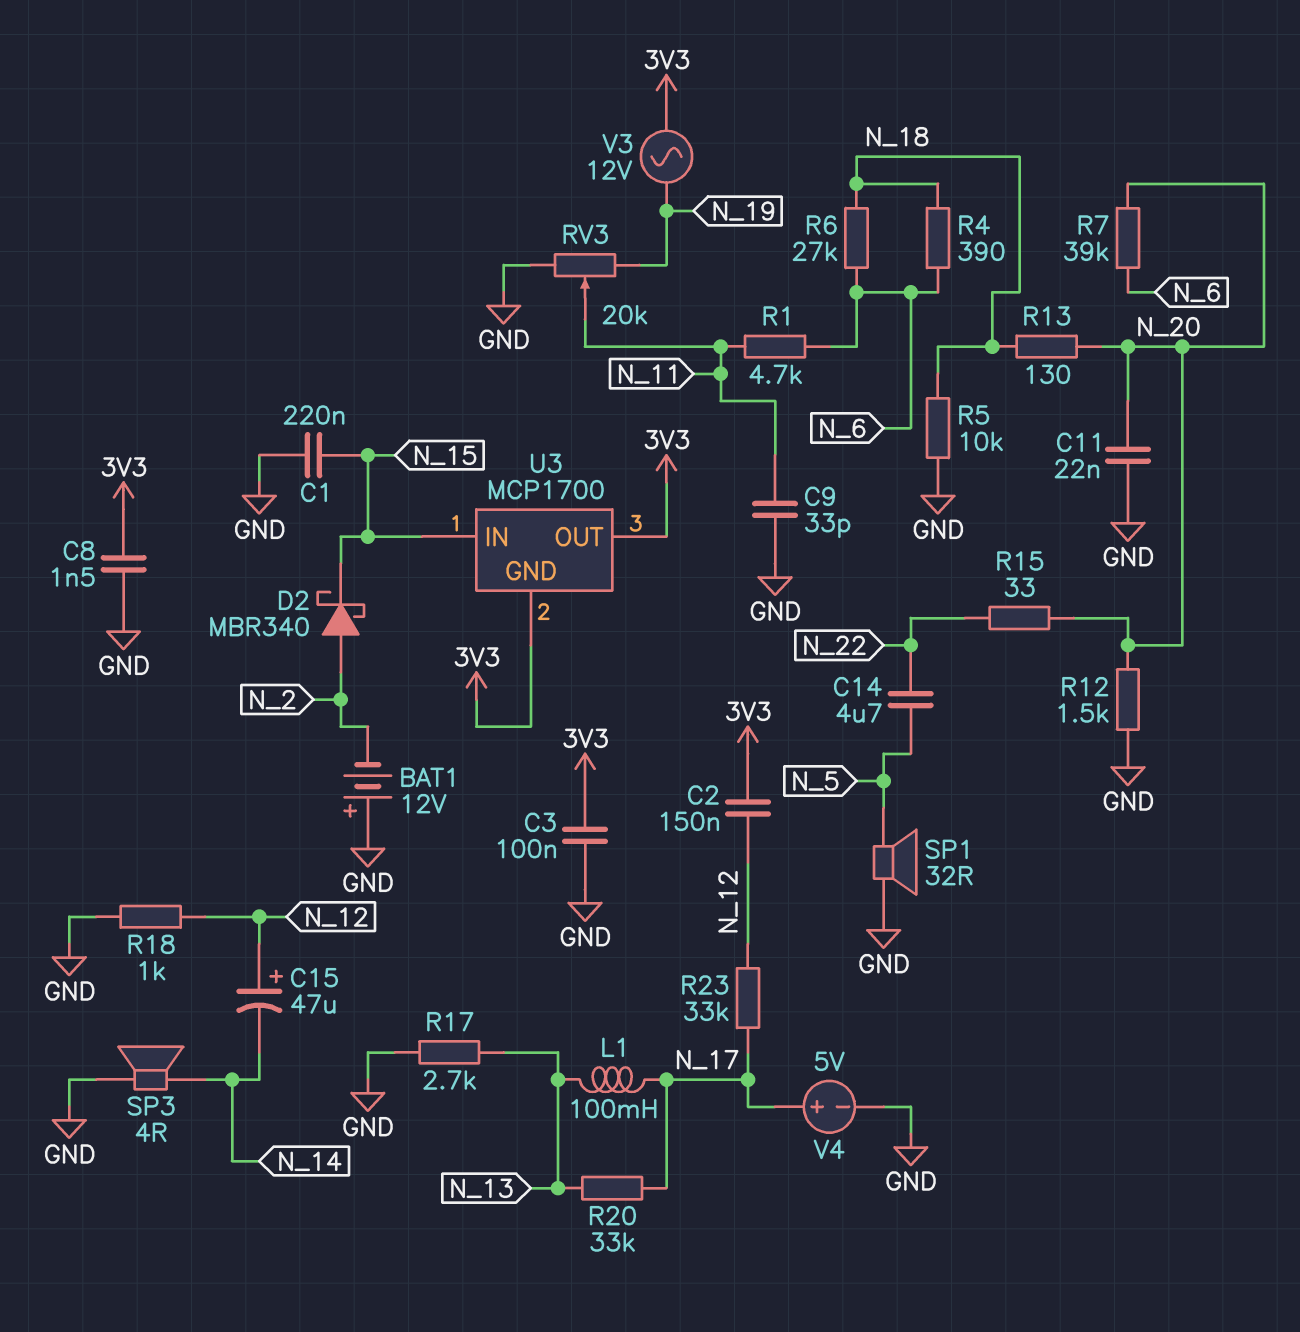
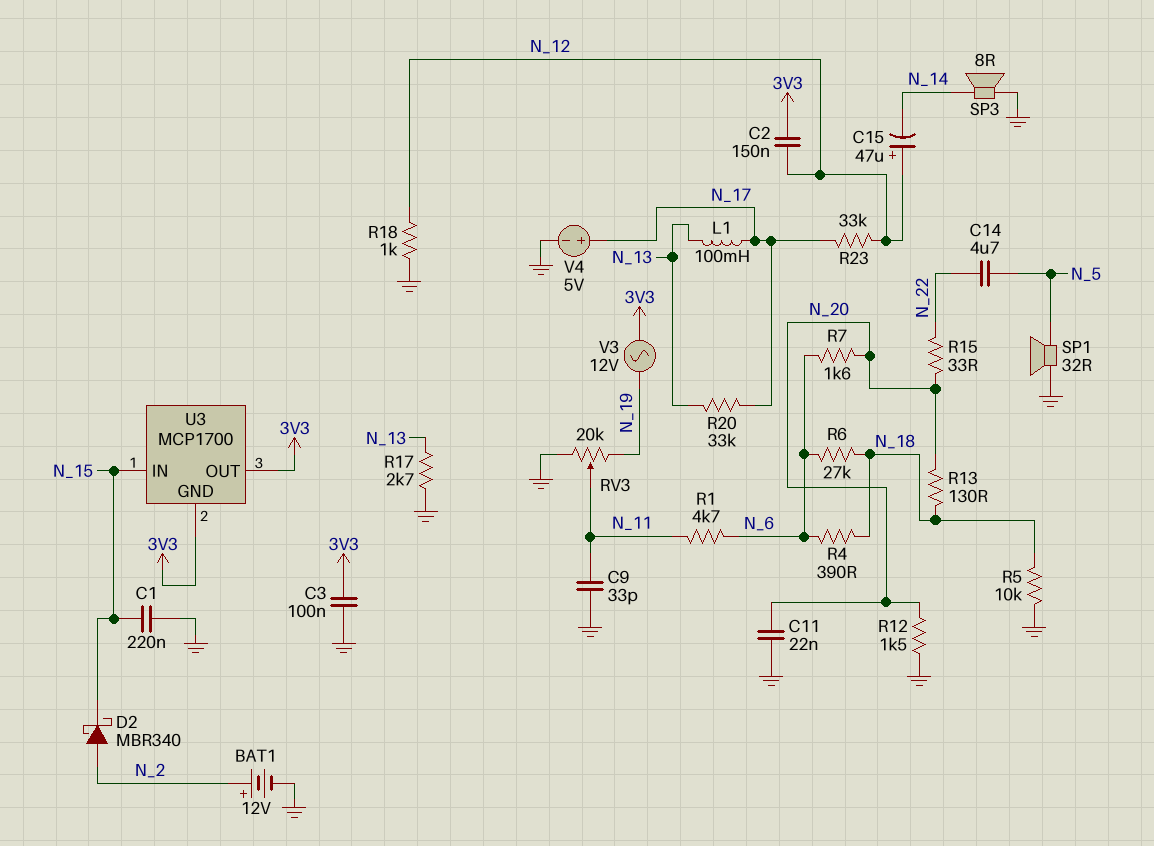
BAT1: 12V (plus GND, minus N_2) -> 12V (plus N_2, minus GND)
C8: 1.5nF (3V3, GND) -> none
R7: 39k (N_6, N_20) -> 1.6k (N_6, N_20)
SP3: speaker 4R (GND, N_14) -> speaker 8R (GND, N_14)

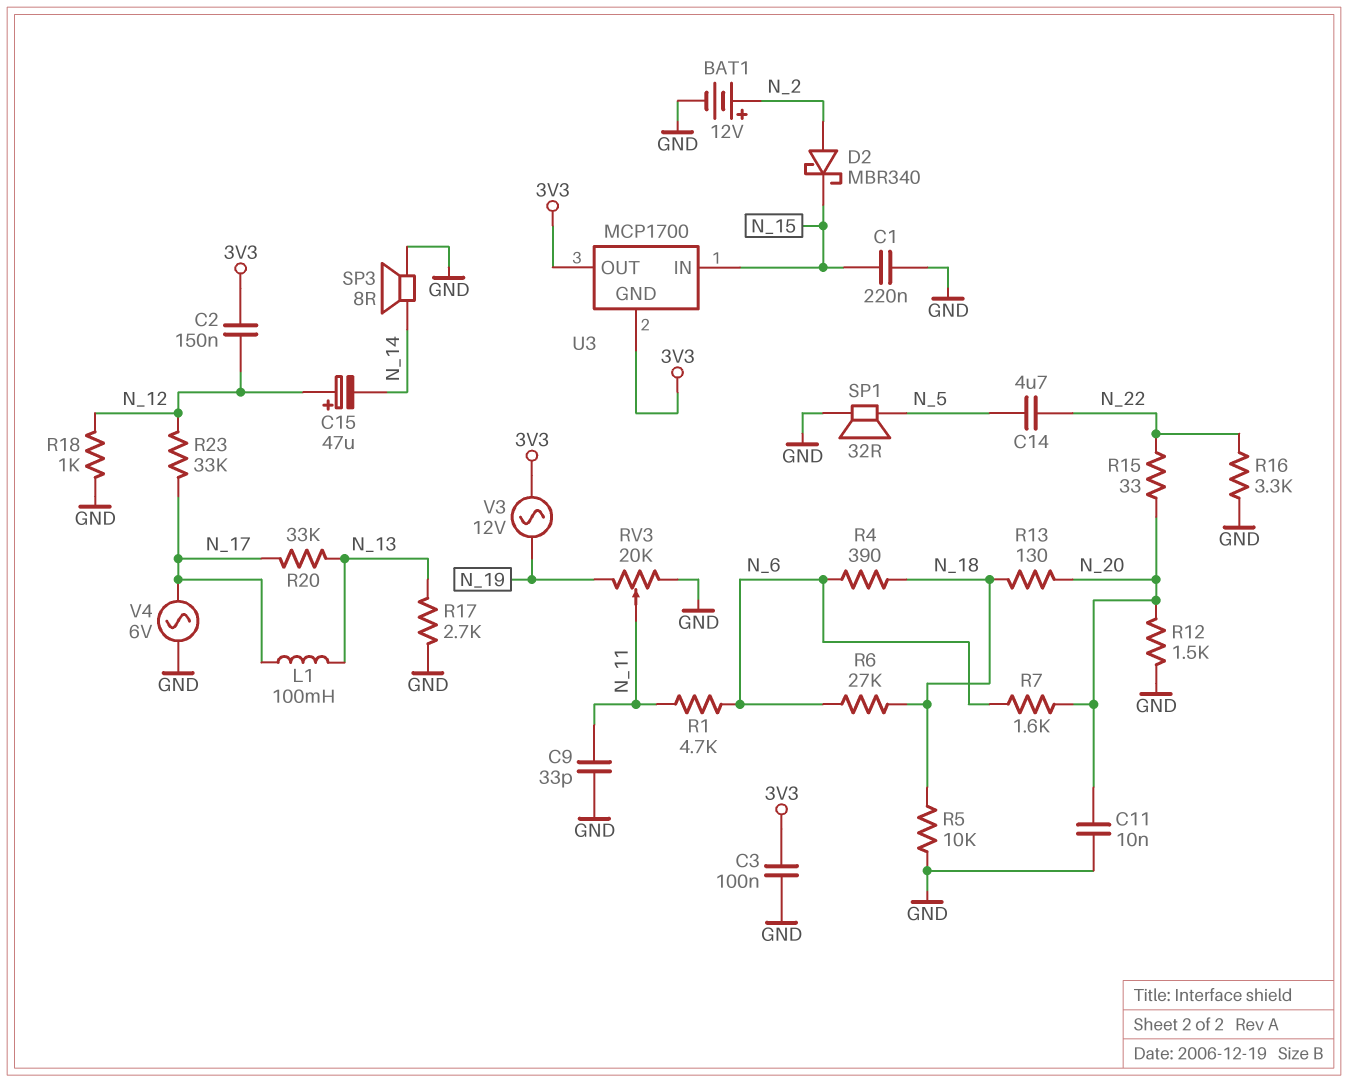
C11: 22nF (GND, N_20) -> 10nF (GND, N_20)
R16: none -> 3.3k (GND, N_22)
V4: 5V (plus N_17, minus GND) -> AC 6V (GND, N_17)

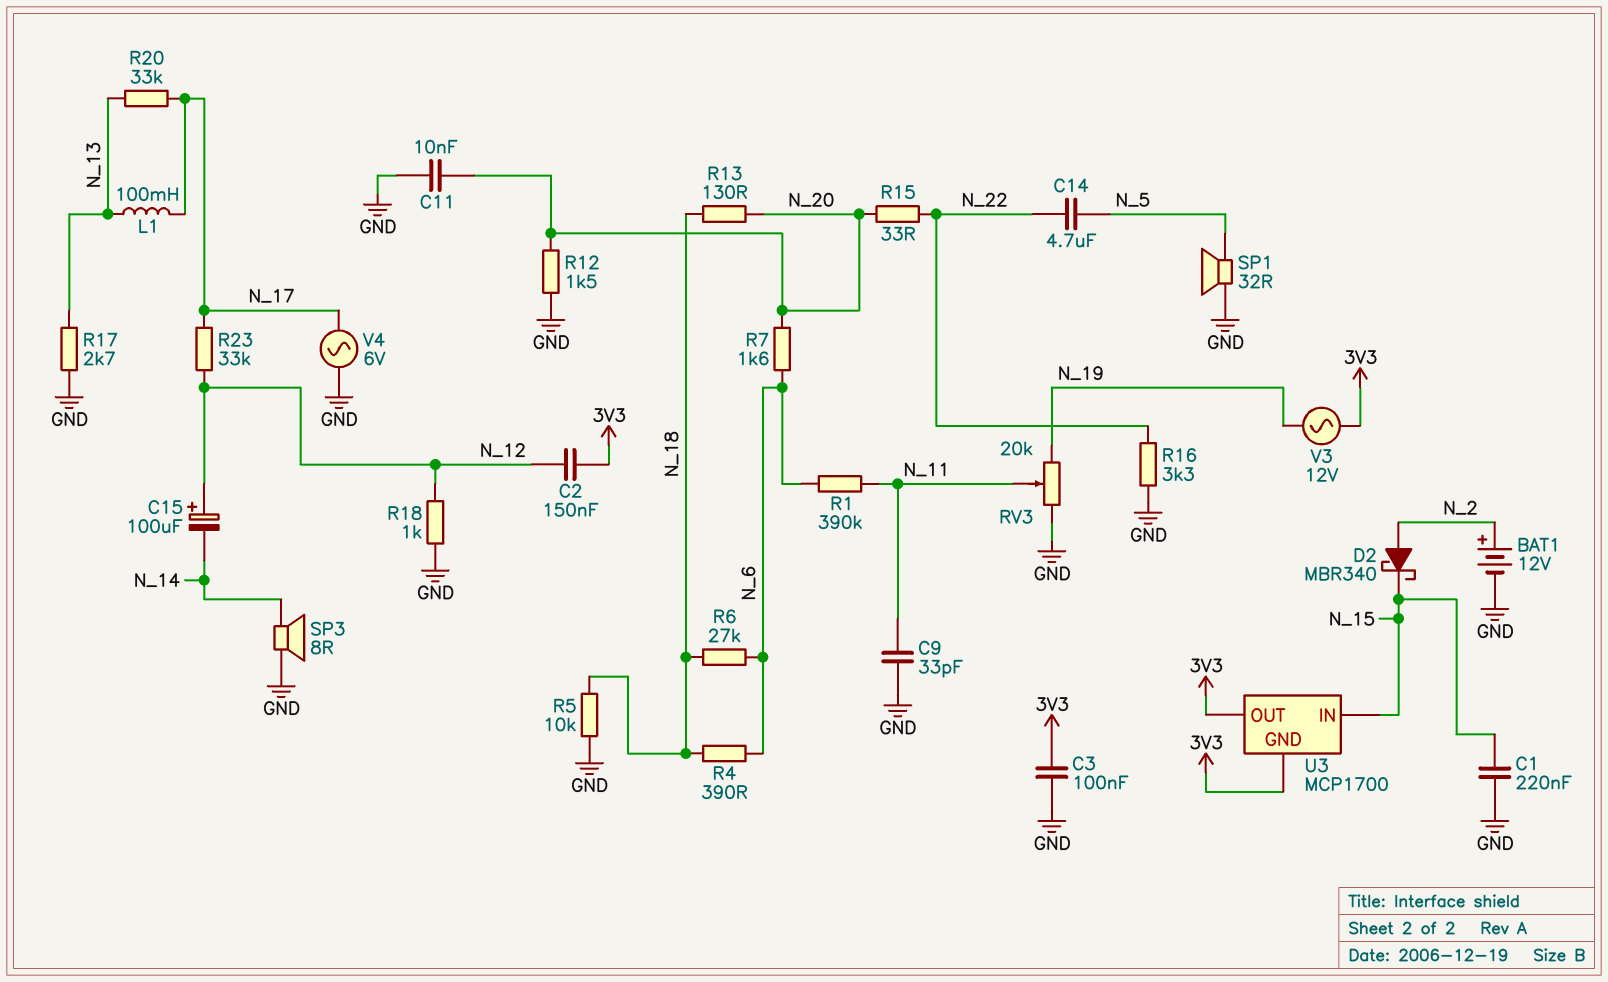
C15: 47uF (plus N_12, minus N_14) -> 100uF (plus N_12, minus N_14)
R1: 4.7k (N_6, N_11) -> 390k (N_6, N_11)

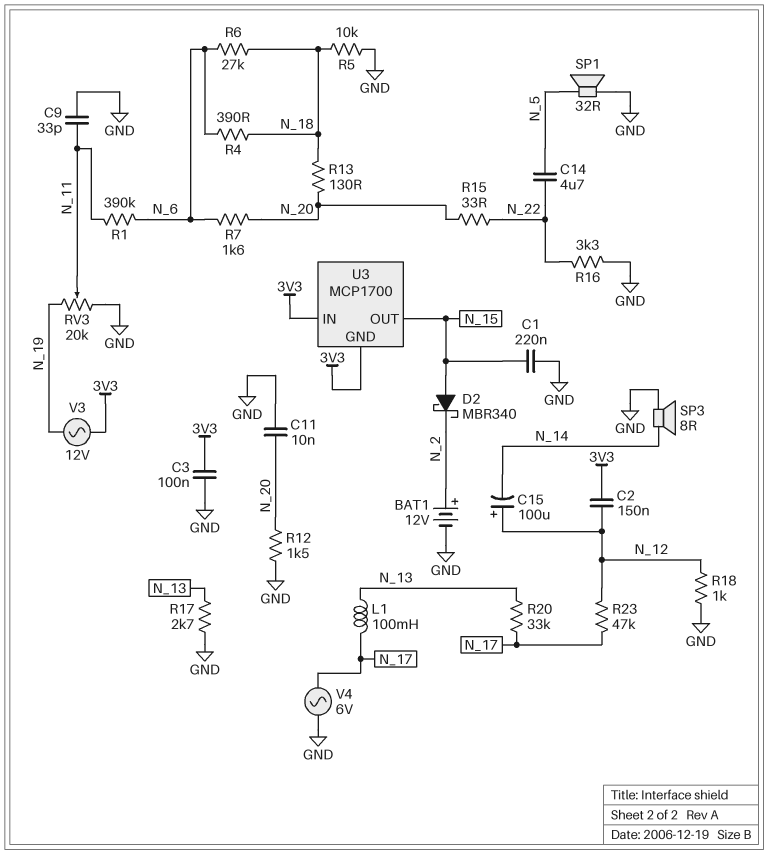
D2: schottky MBR340 (A N_2, K N_15) -> schottky MBR340 (A N_15, K N_2)
R23: 33k (N_12, N_17) -> 47k (N_12, N_17)
U3 pin IN: N_15 -> 3V3
U3 pin OUT: 3V3 -> N_15

